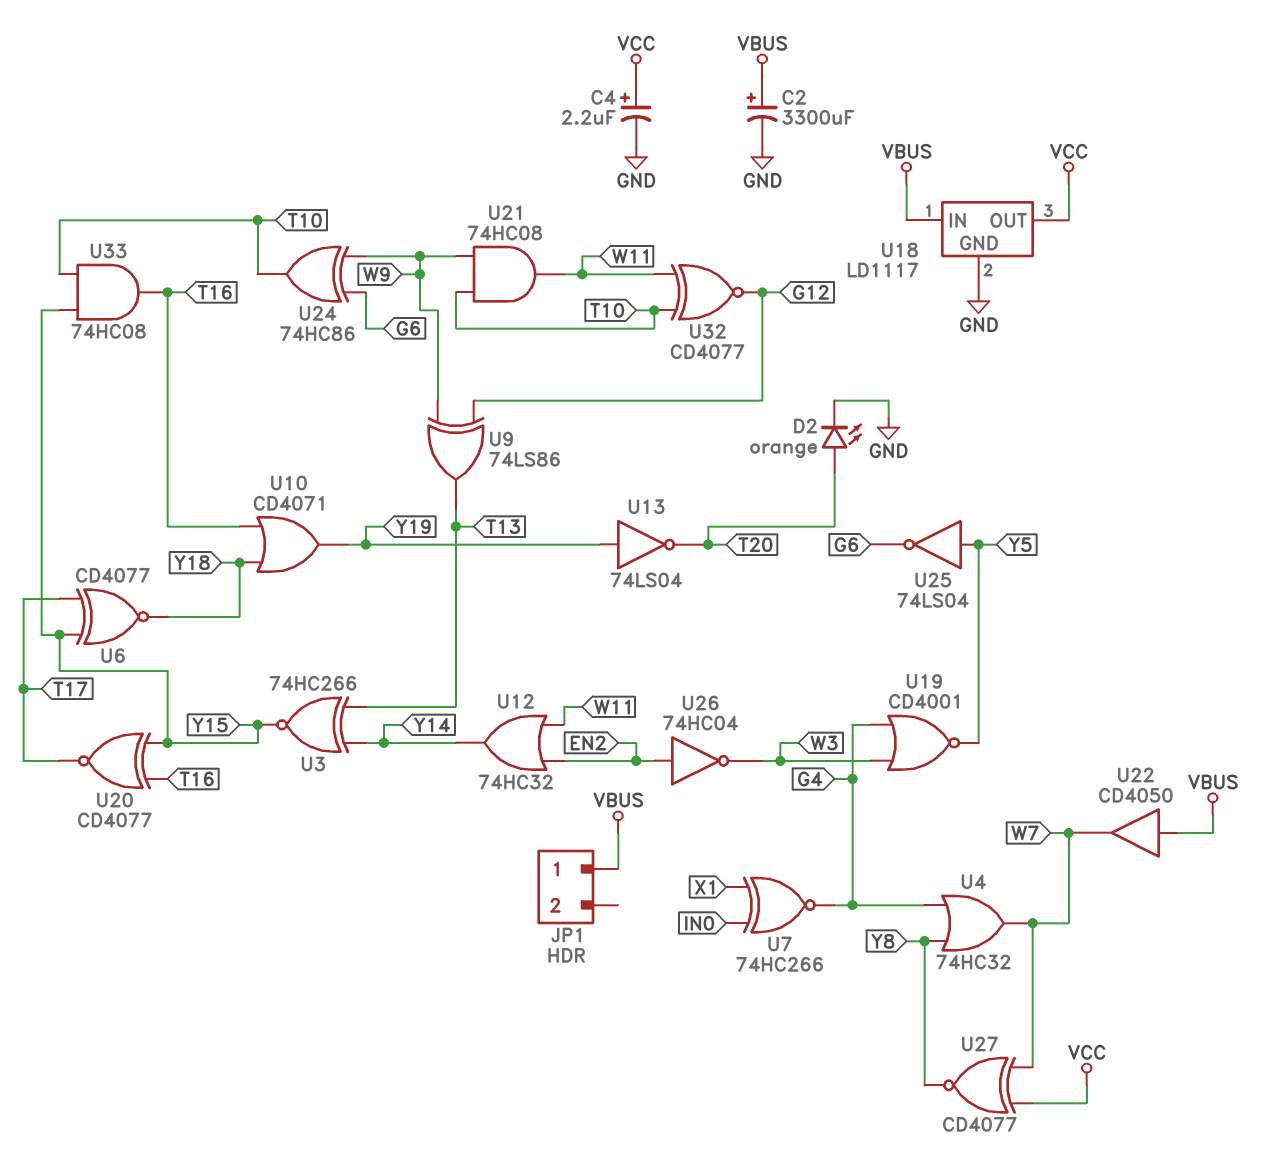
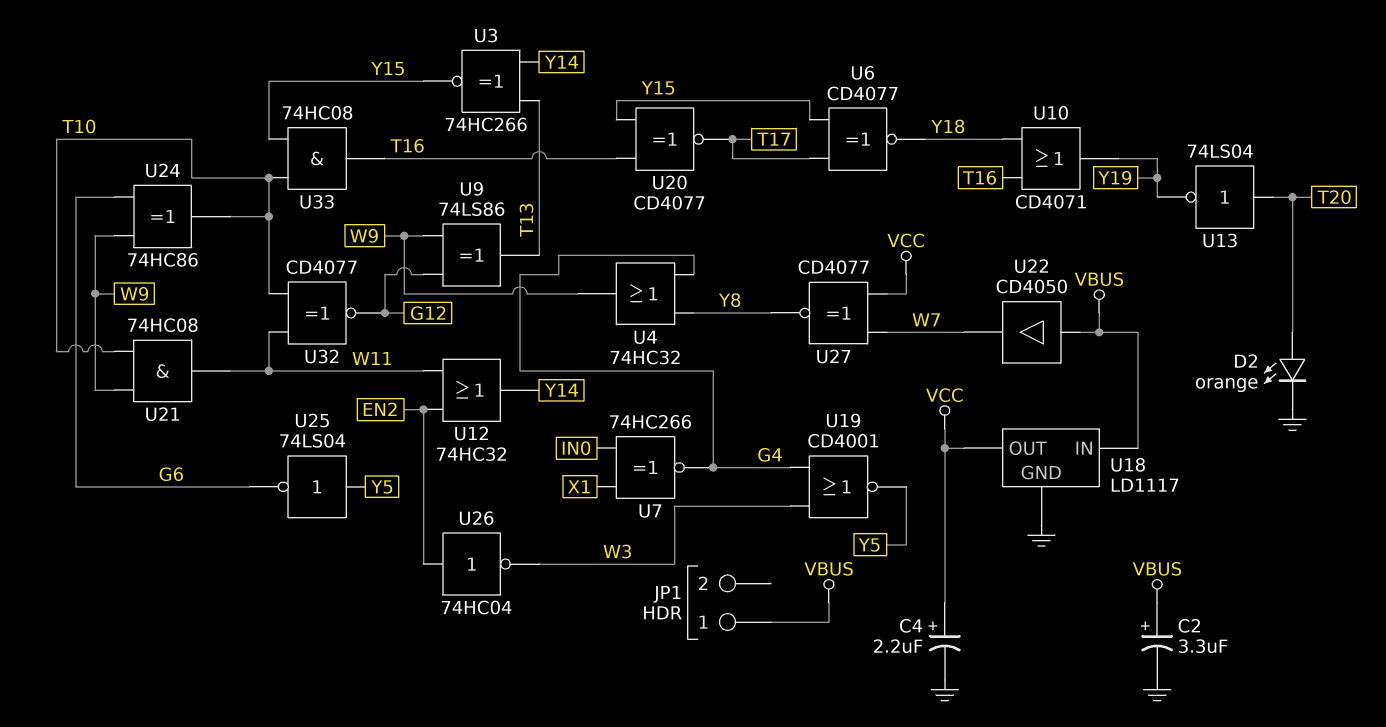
C2: 3300uF (plus VBUS, minus GND) -> 3.3uF (plus VBUS, minus GND)
U4: OR 74HC32 (in G4, in Y8, out W7) -> OR 74HC32 (in G4, in Y8, out W9)
U13: NOT 74LS04 (in Y19, out T20) -> NOT 74LS04 (in T20, out Y19)

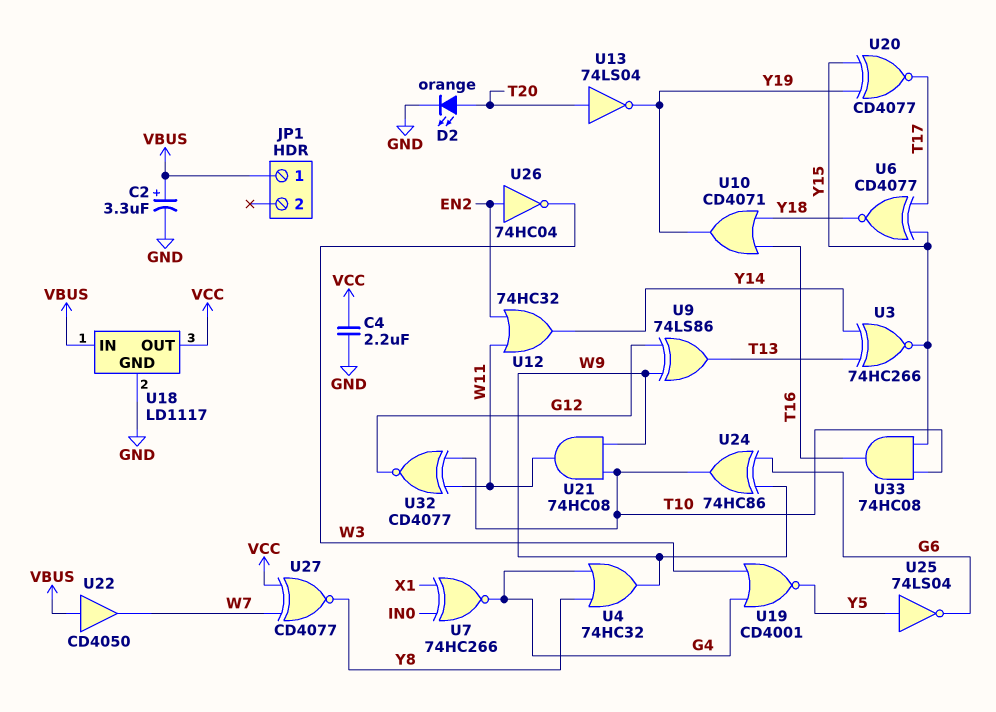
C4: 2.2uF (plus VCC, minus GND) -> 2.2uF (GND, VCC)
U20: XNOR CD4077 (in T16, in Y15, out T17) -> XNOR CD4077 (in Y15, in Y19, out T17)

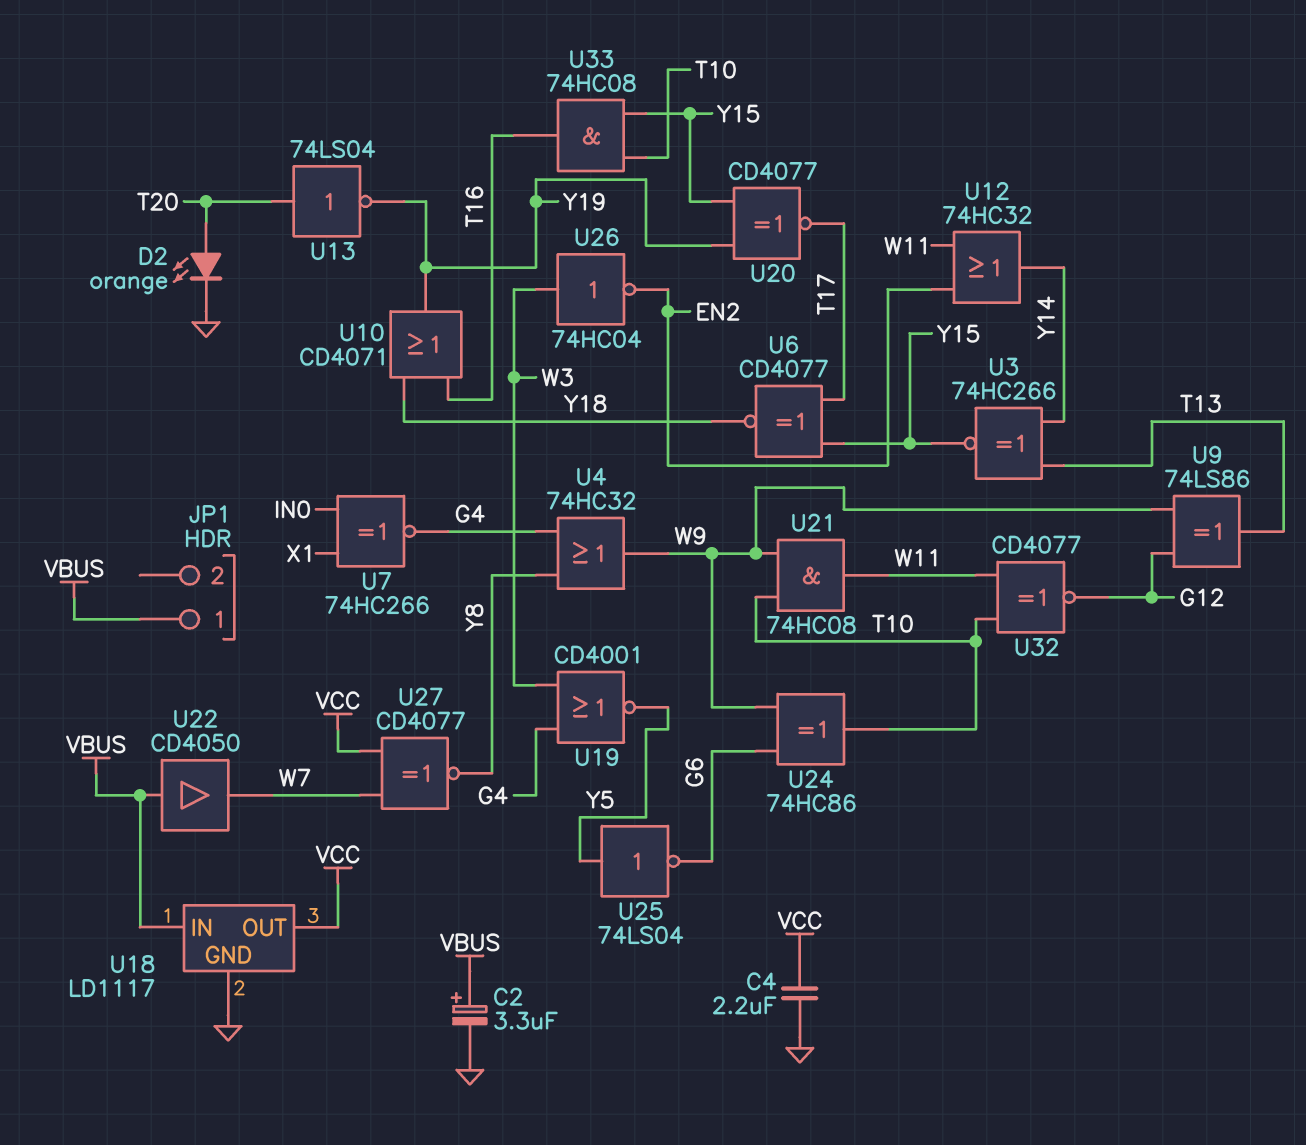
U26: NOT 74HC04 (in EN2, out W3) -> NOT 74HC04 (in W3, out EN2)

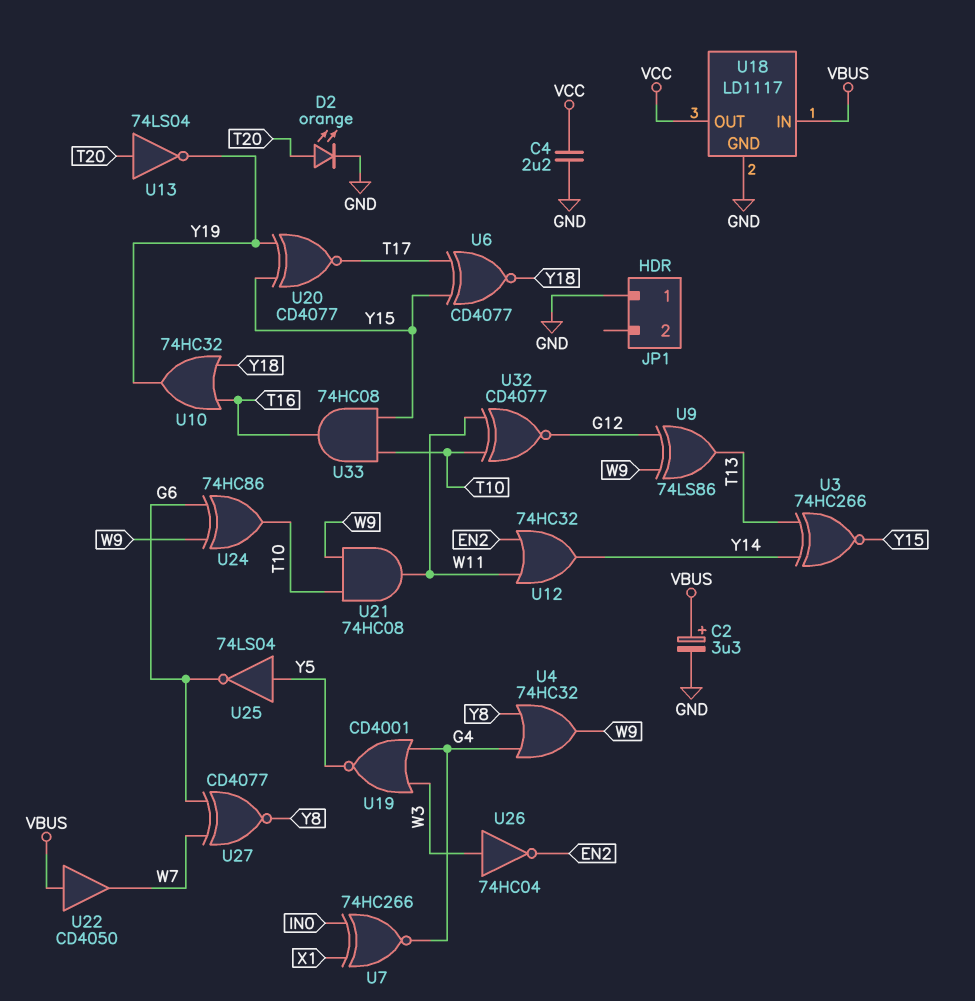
JP1 pin 1: VBUS -> GND
U10: OR CD4071 (in T16, in Y18, out Y19) -> OR 74HC32 (in T16, in Y18, out Y19)
U27: XNOR CD4077 (in VCC, in W7, out Y8) -> XNOR CD4077 (in G6, in W7, out Y8)

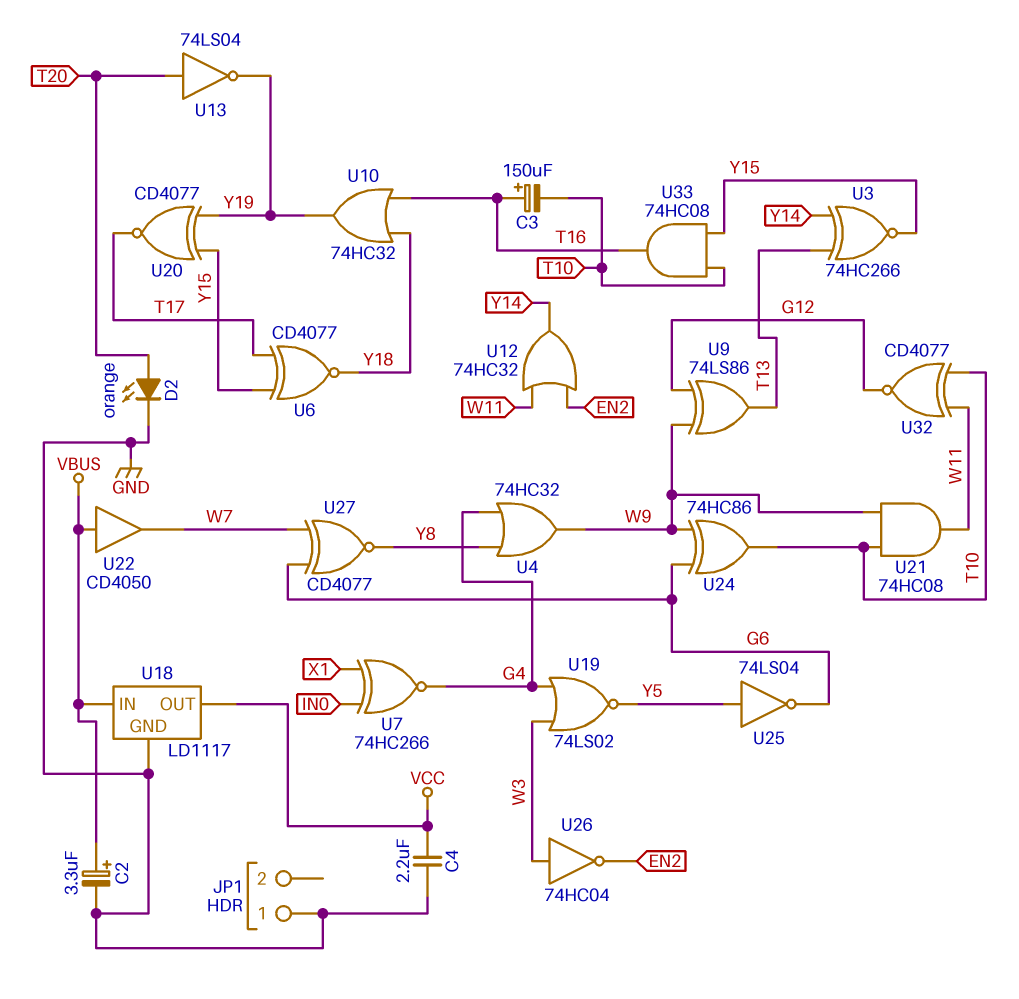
C3: none -> 150uF (plus T16, minus T10)
U19: NOR CD4001 (in G4, in W3, out Y5) -> NOR 74LS02 (in G4, in W3, out Y5)

